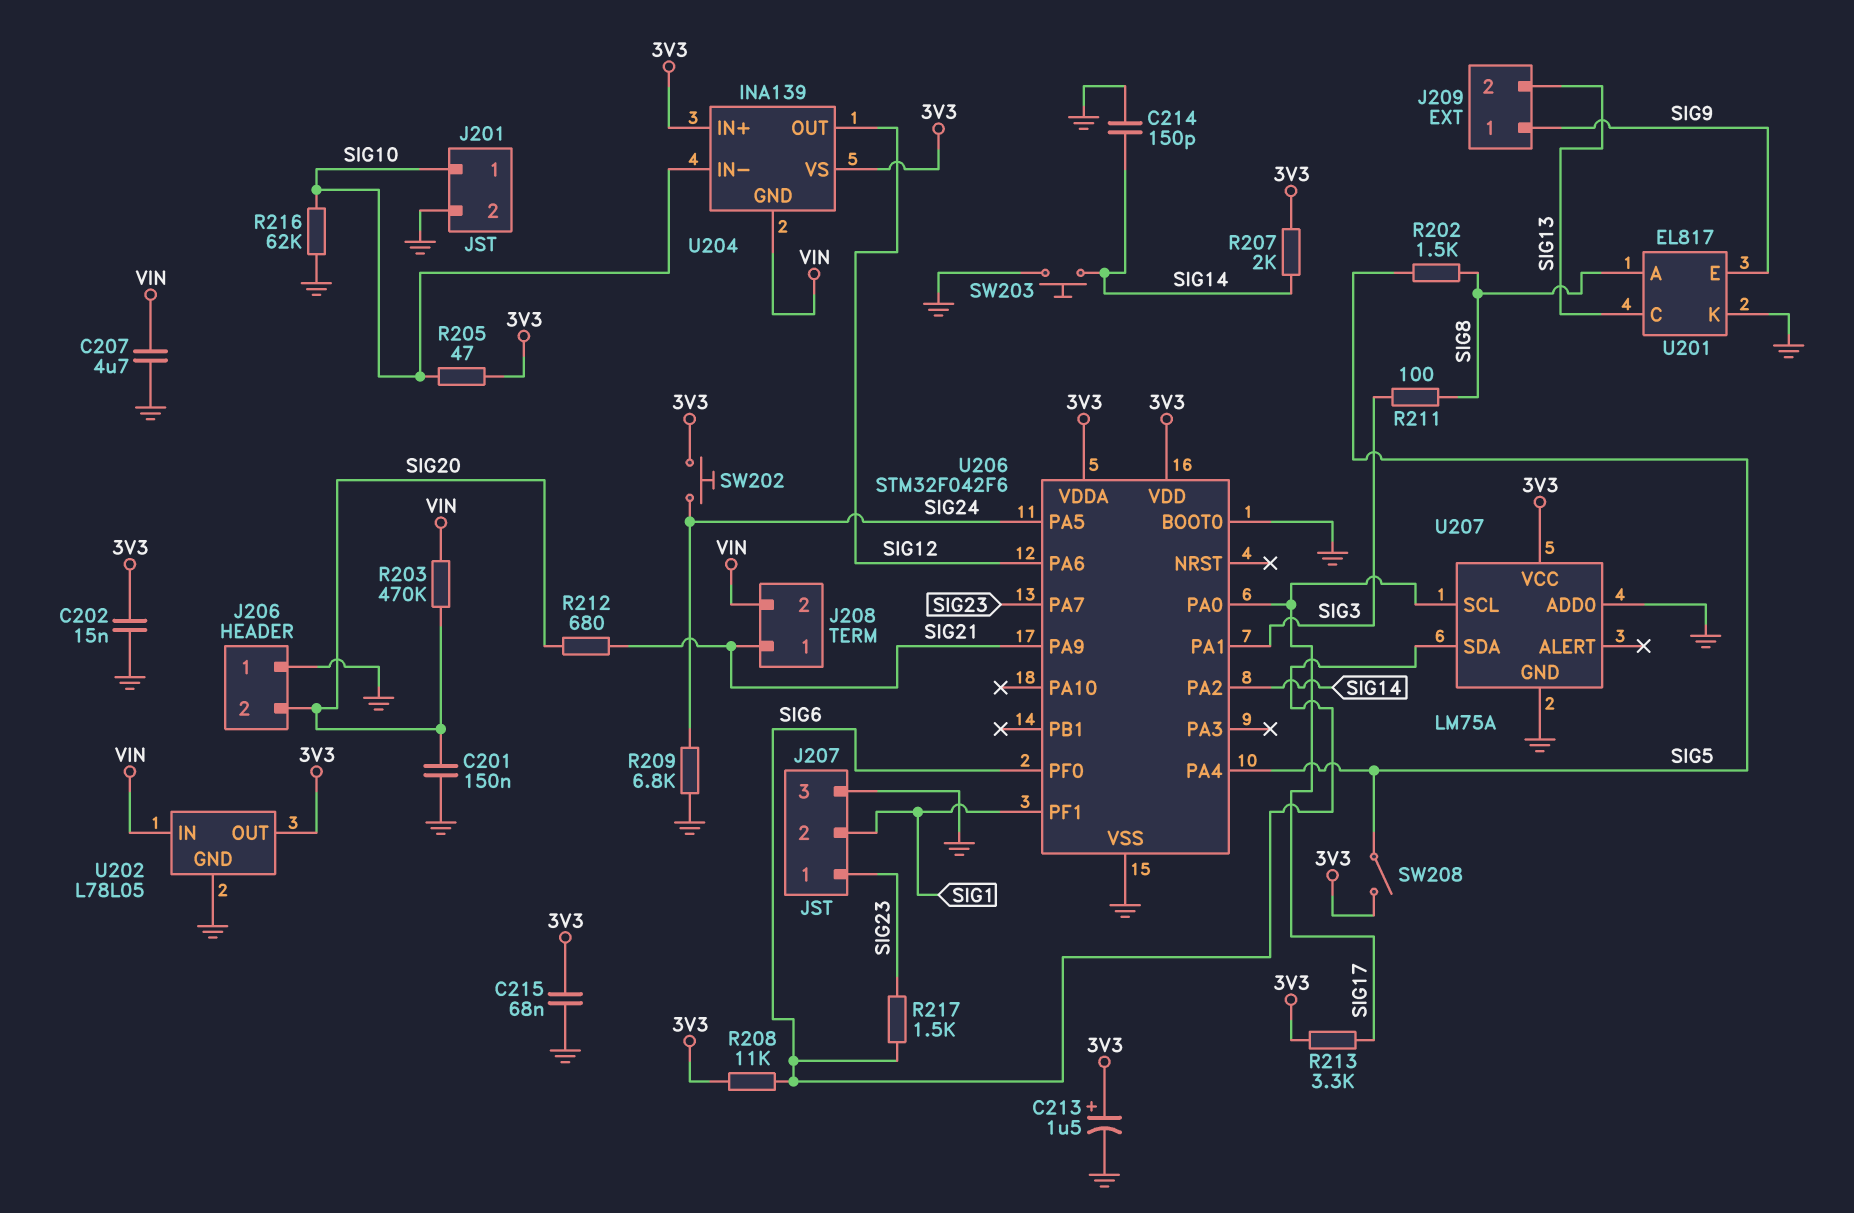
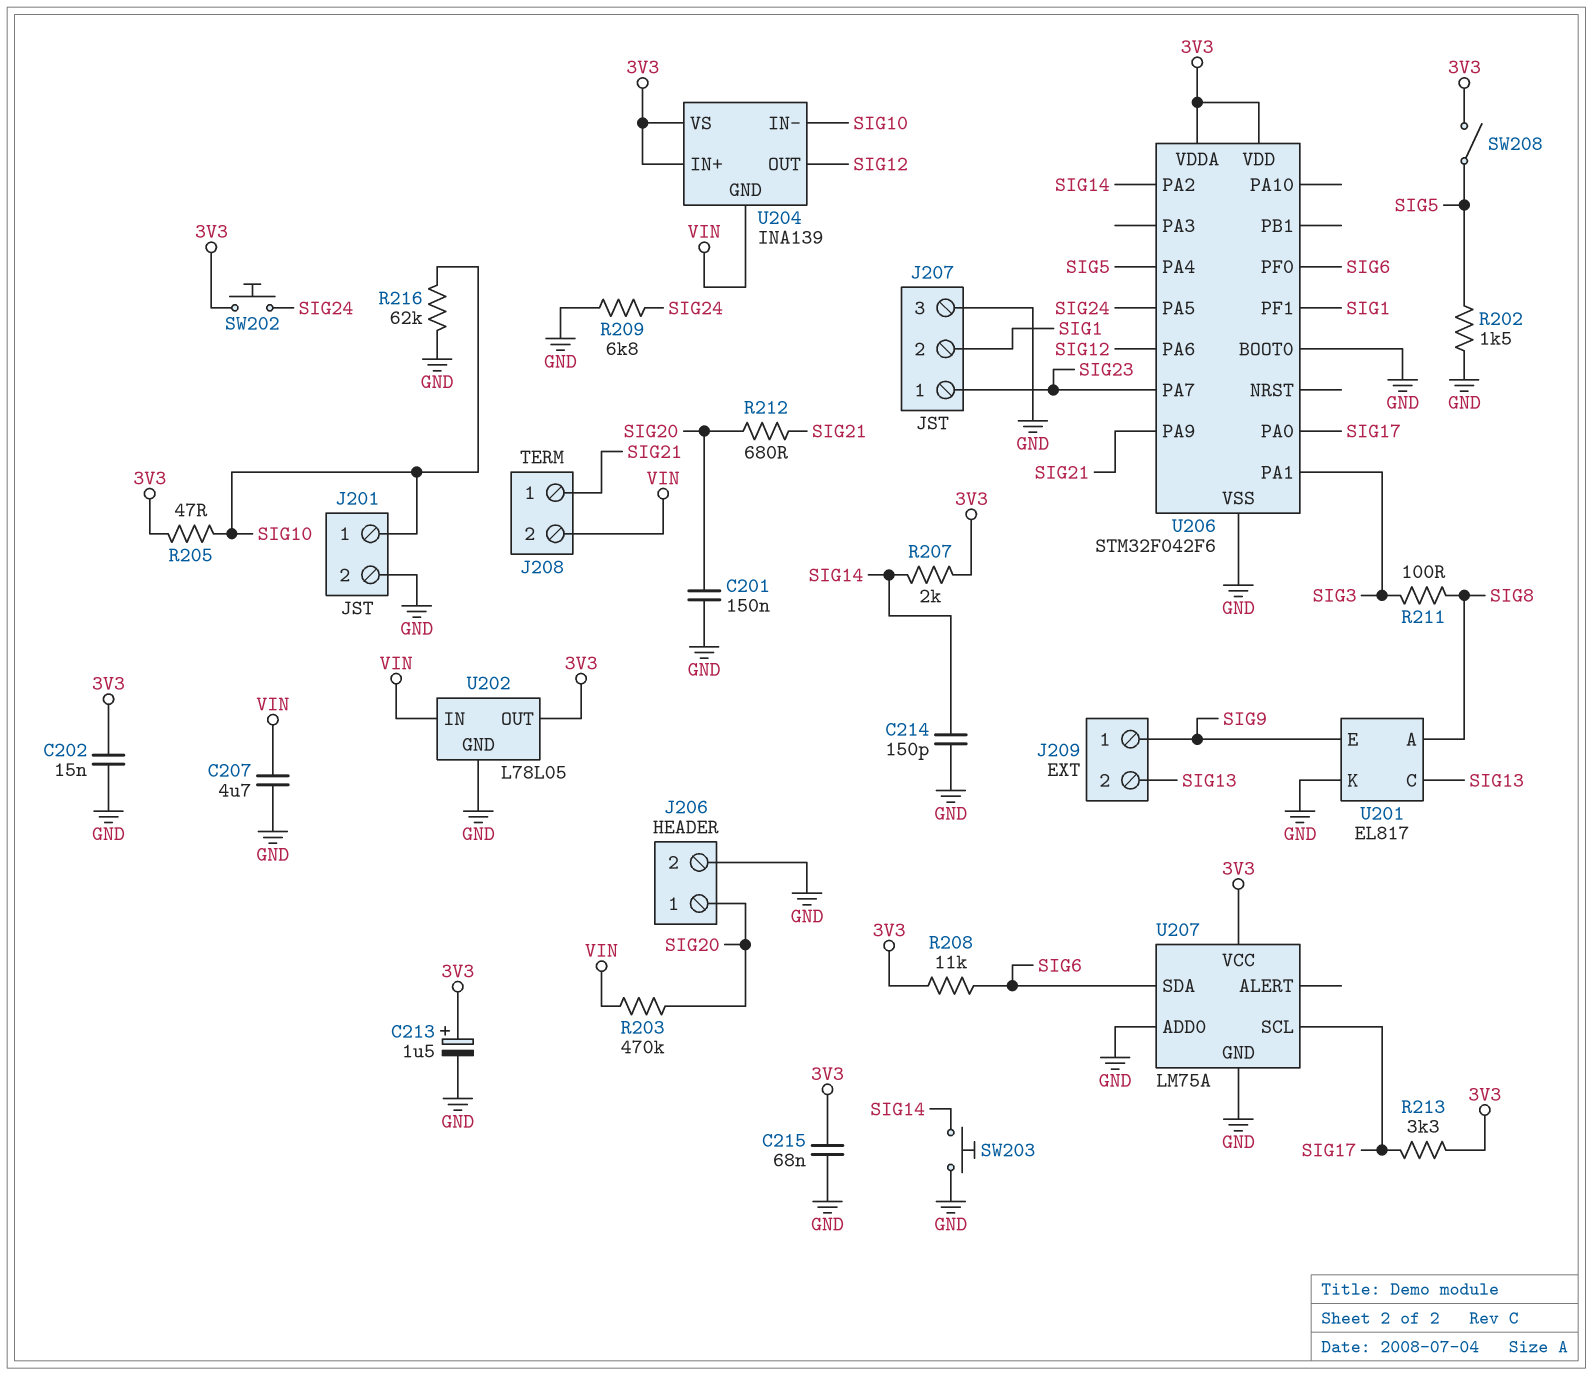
J206 pin 1: GND -> SIG20
J206 pin 2: SIG20 -> GND
R202: 1.5k (SIG5, SIG8) -> 1.5k (GND, SIG5)
R217: 1.5k (SIG6, SIG23) -> none

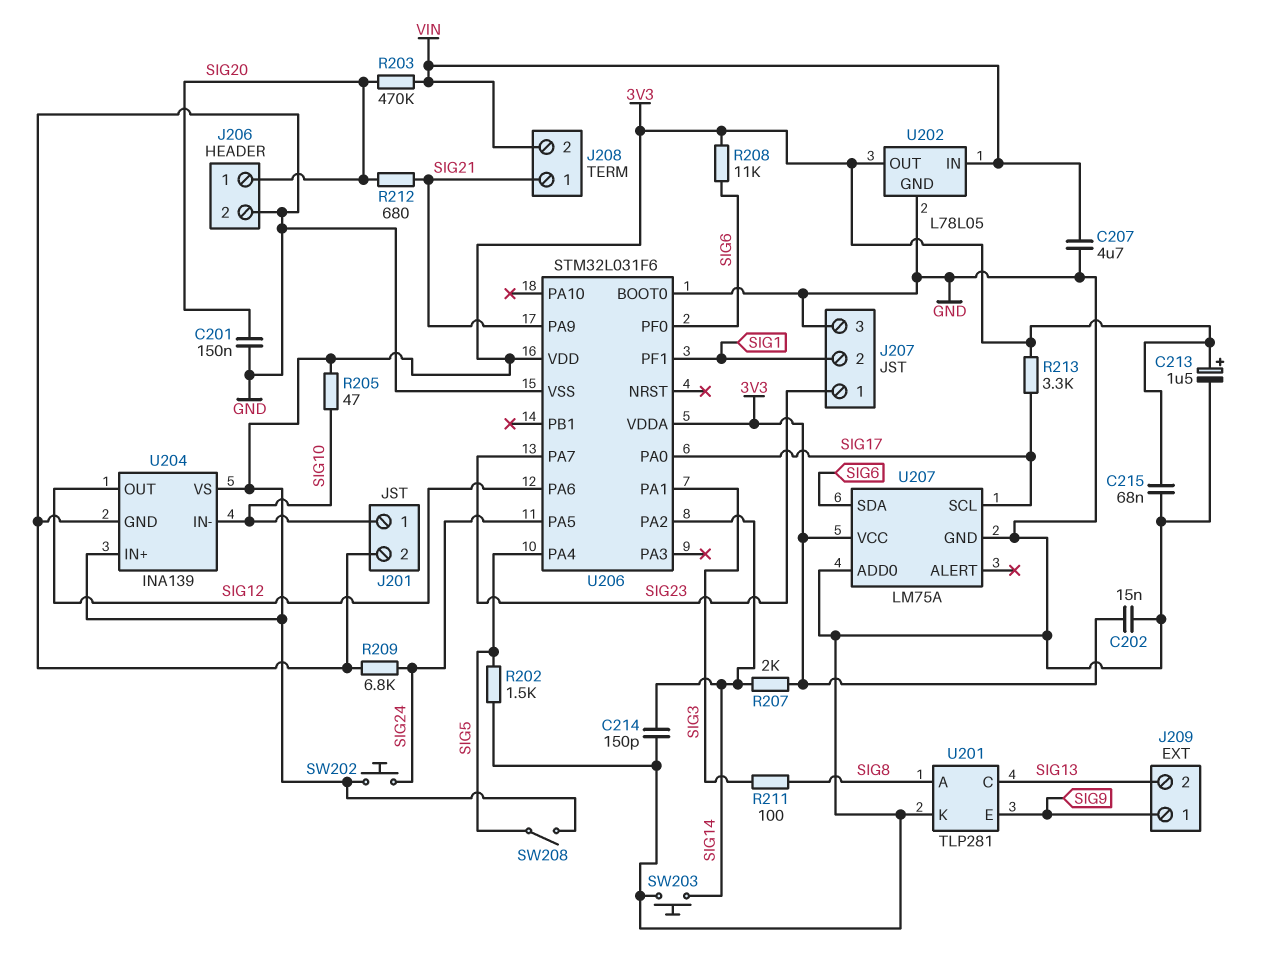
R216: 62k (GND, SIG10) -> none
U201: EL817 -> TLP281
U204 pin GND: VIN -> GND
U206: STM32F042F6 -> STM32L031F6

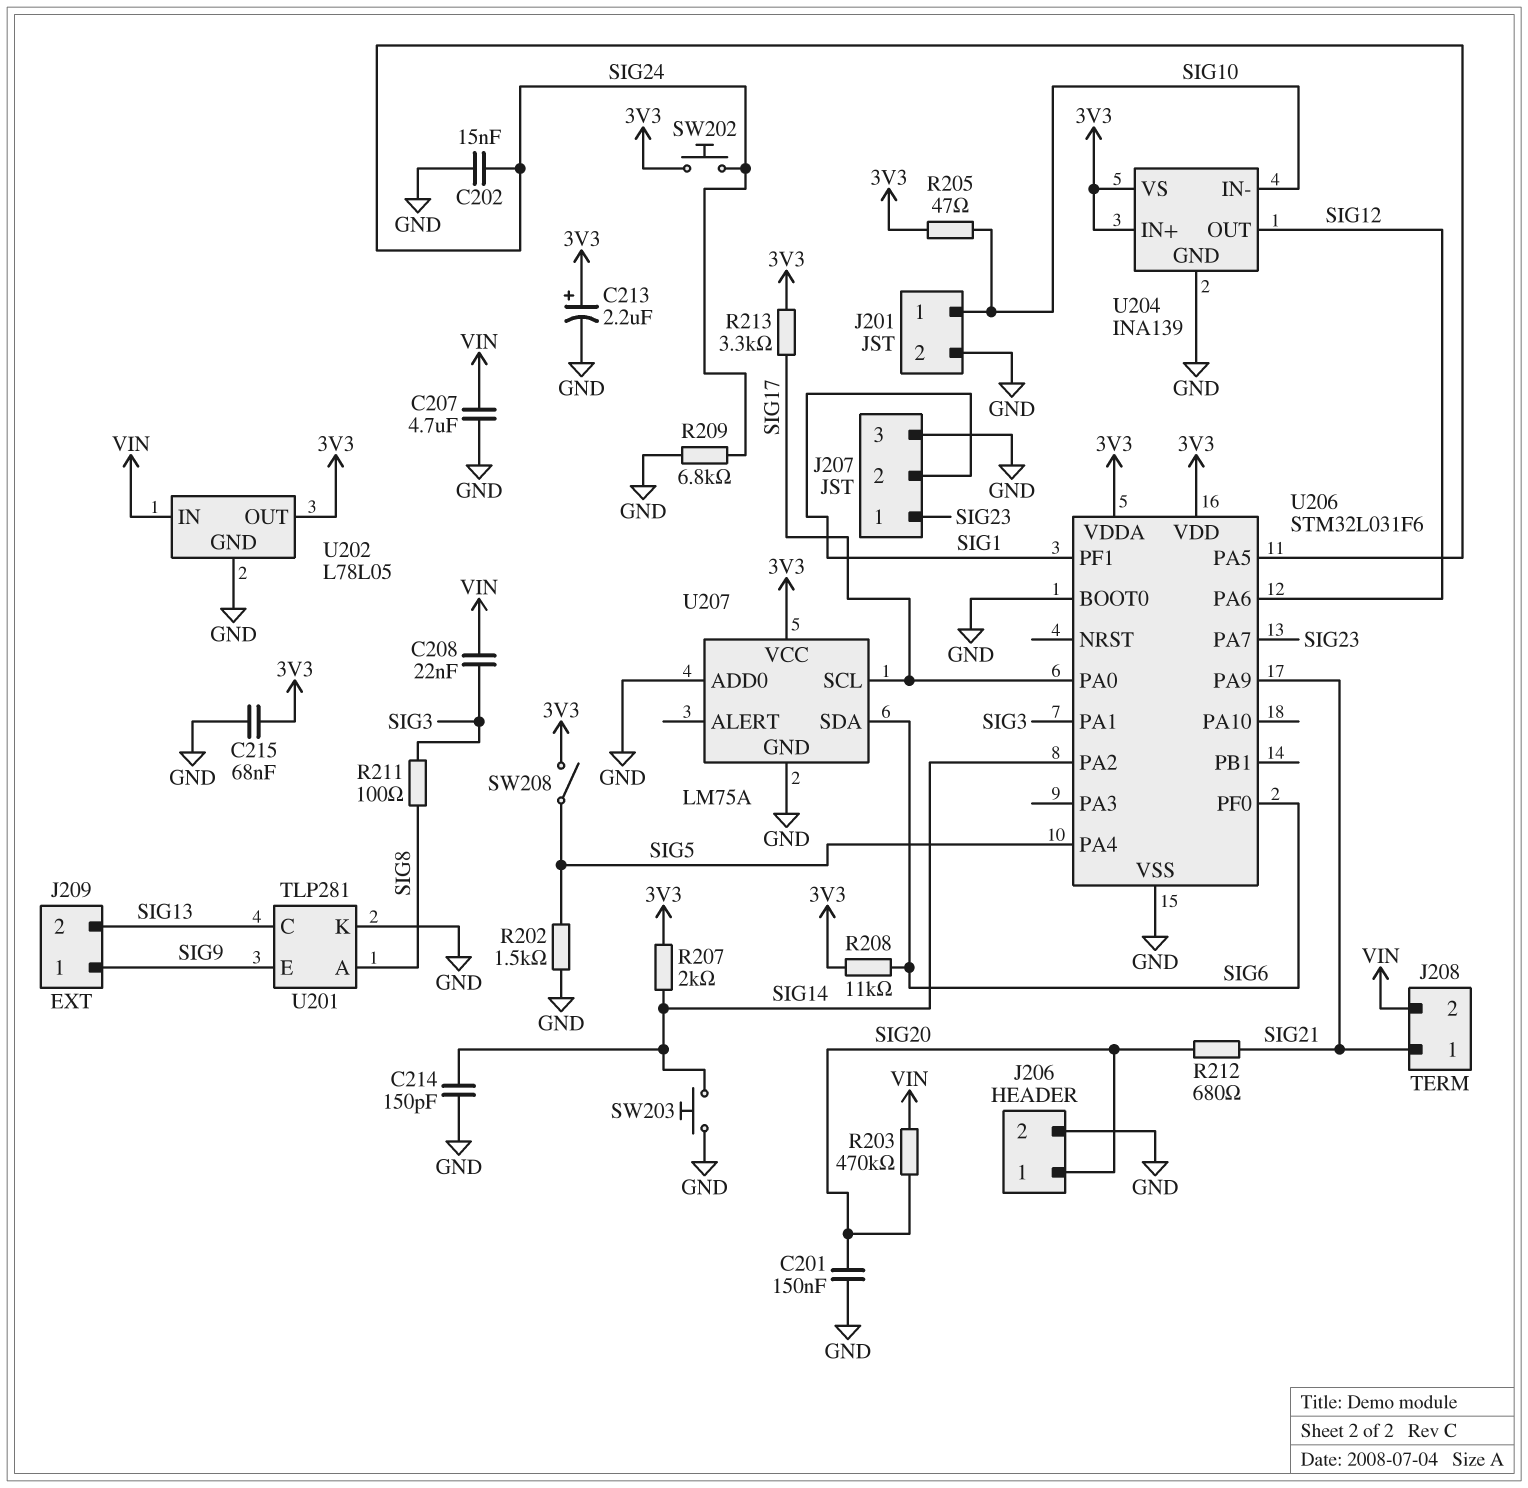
C202: 15nF (3V3, GND) -> 15nF (GND, SIG24)
C208: none -> 22nF (SIG3, VIN)
C213: 1.5uF (plus 3V3, minus GND) -> 2.2uF (plus 3V3, minus GND)

